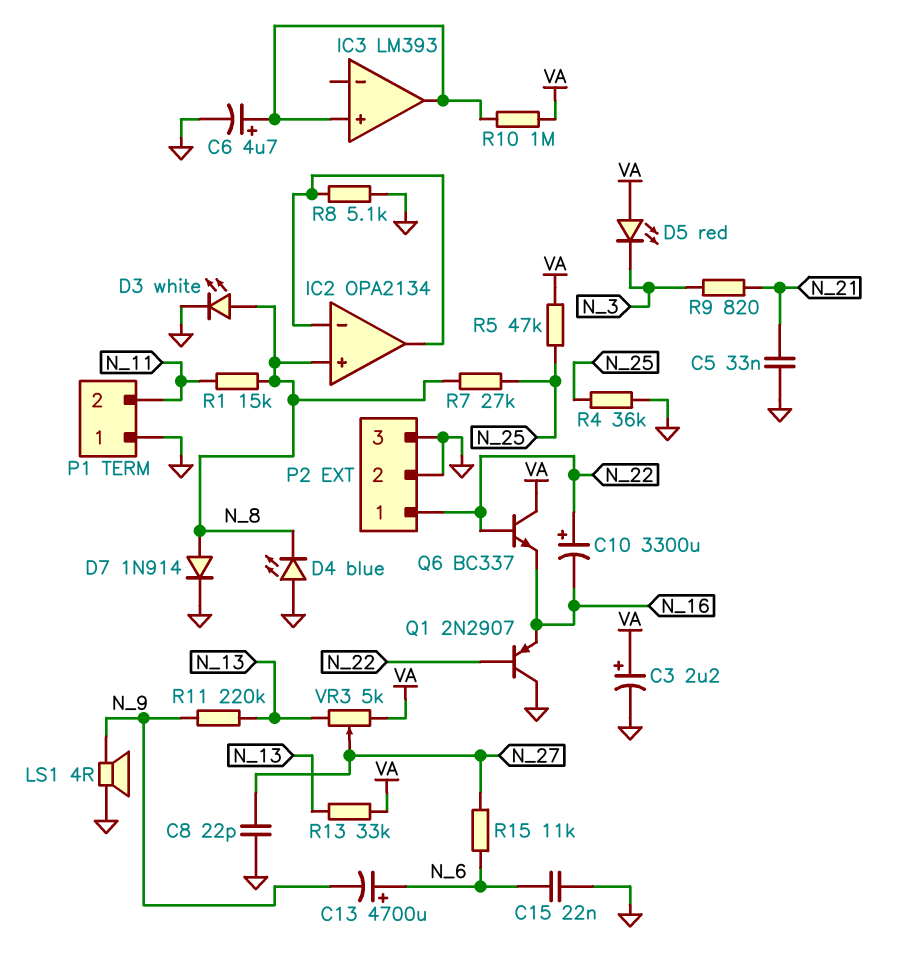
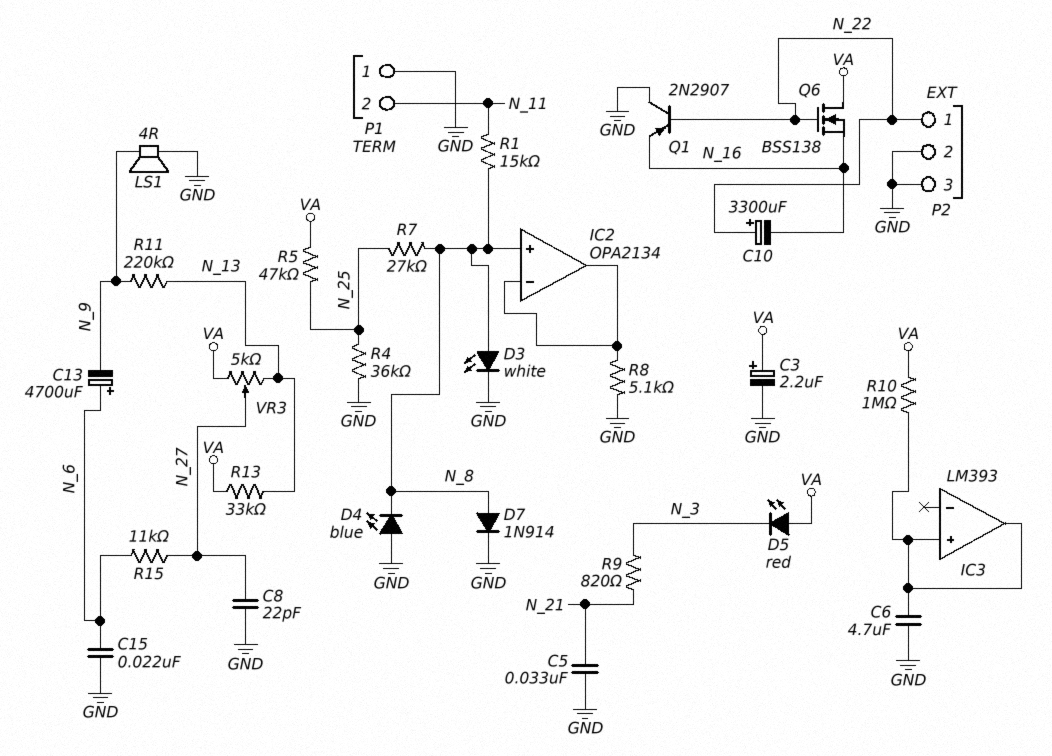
C6: 4.7uF (plus IC3/in+, minus GND) -> 4.7uF (GND, IC3/in+)
Q6: NPN BC337 (B N_22, C VA, E N_16) -> NMOS BSS138 (G N_22, D VA, S N_16)

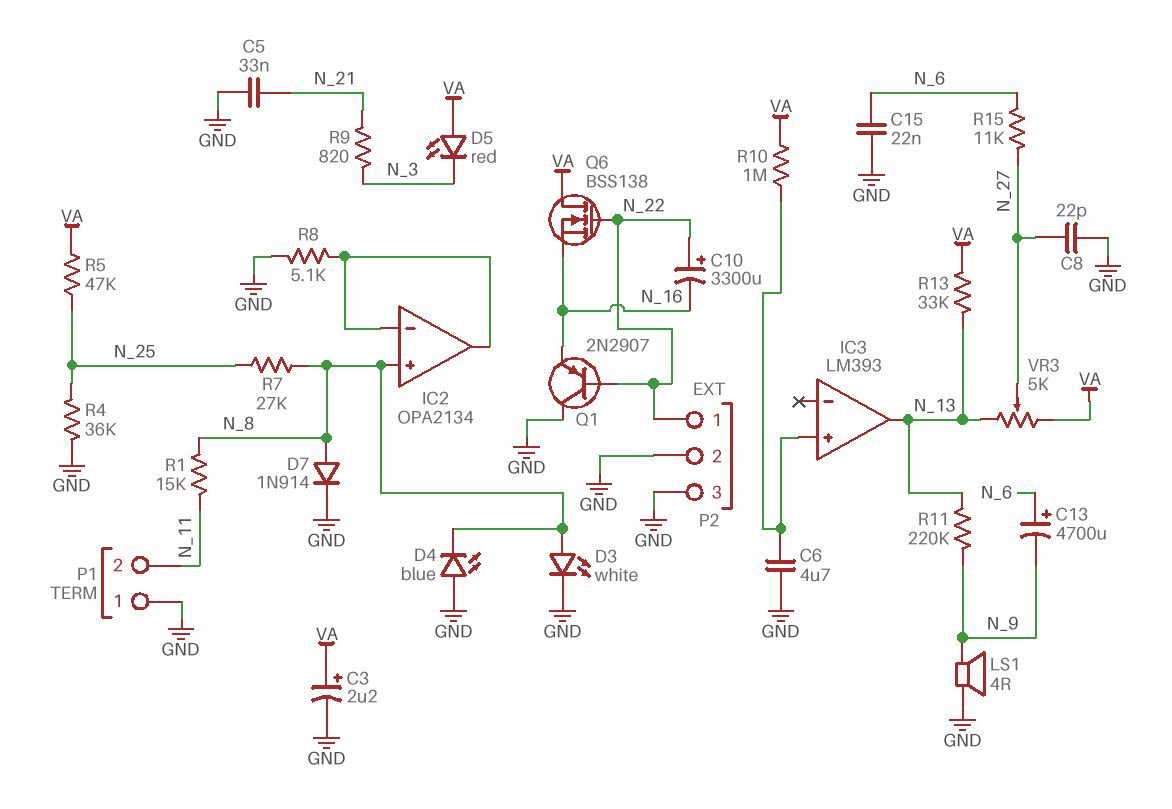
IC3 pin out: IC3/in+ -> N_13

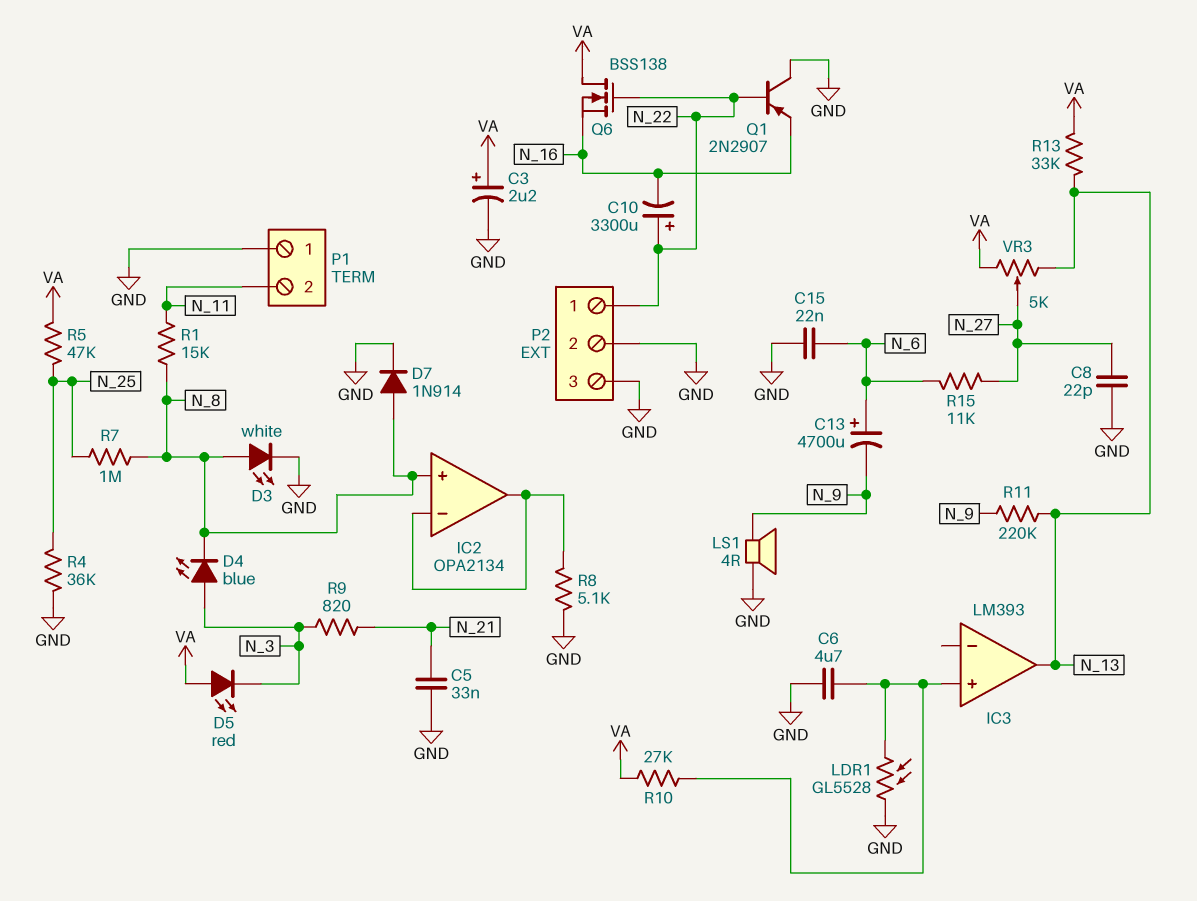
D4: LED blue (A GND, K N_8) -> LED blue (A N_3, K N_8)
LDR1: none -> GL5528 (GND, IC3/in+)
R7: 27k (N_8, N_25) -> 1M (N_8, N_25)
R10: 1M (IC3/in+, VA) -> 27k (IC3/in+, VA)

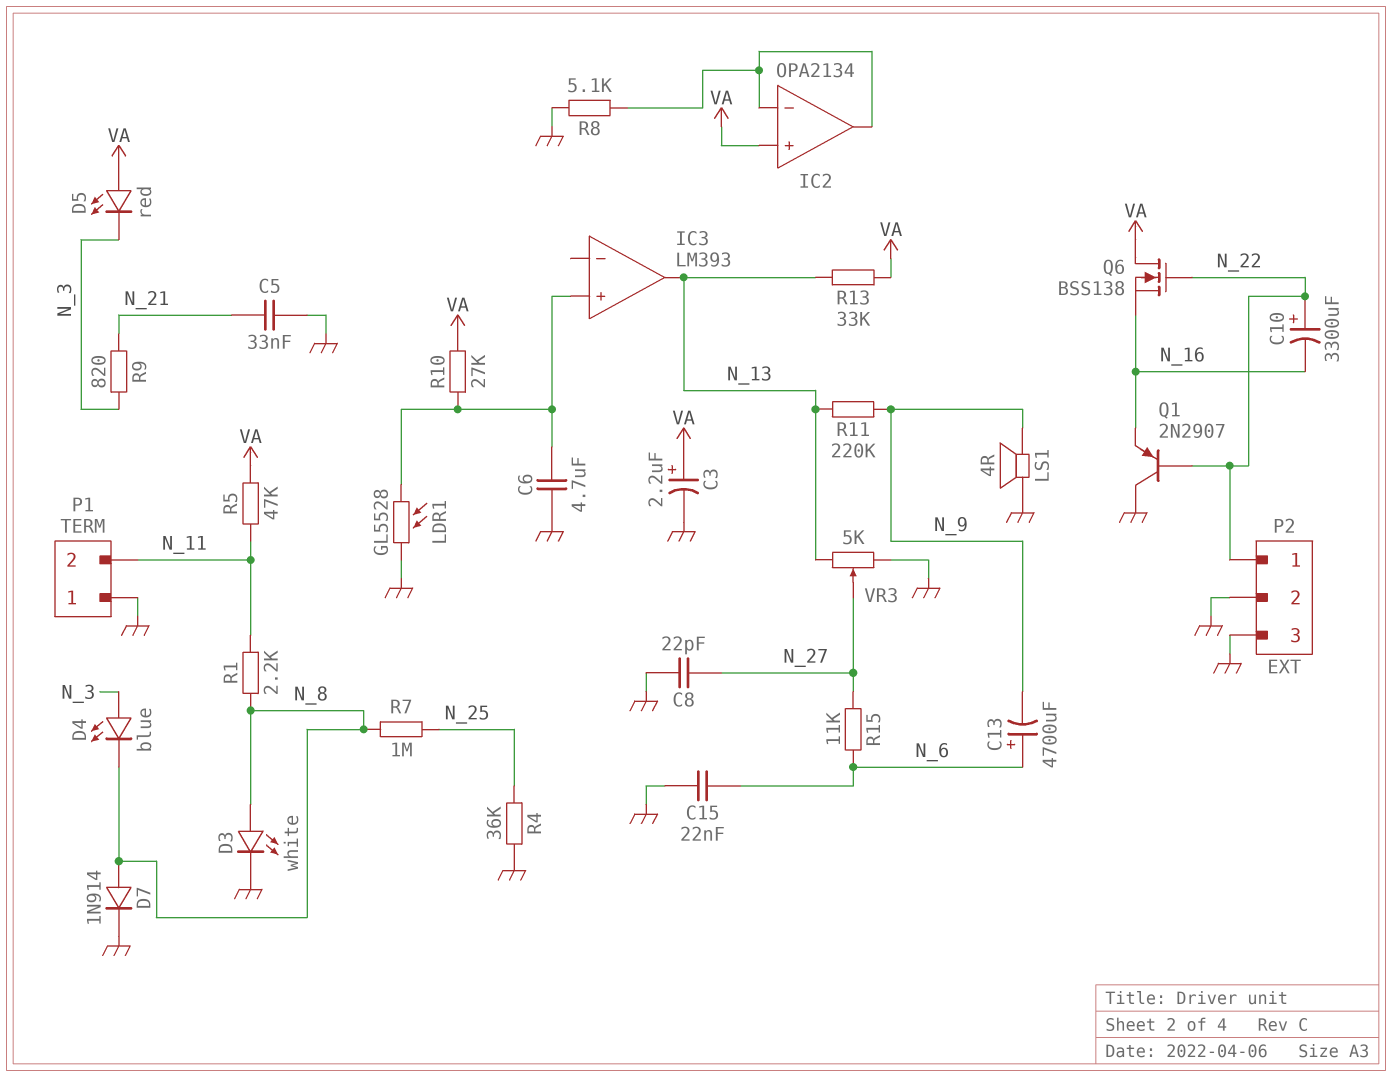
IC2 pin in+: N_8 -> VA
R1: 15k (N_8, N_11) -> 2.2k (N_8, N_11)
R5: 47k (N_25, VA) -> 47k (N_11, VA)
VR3: 5k (N_13, VA, wiper N_27) -> 5k (GND, N_13, wiper N_27)

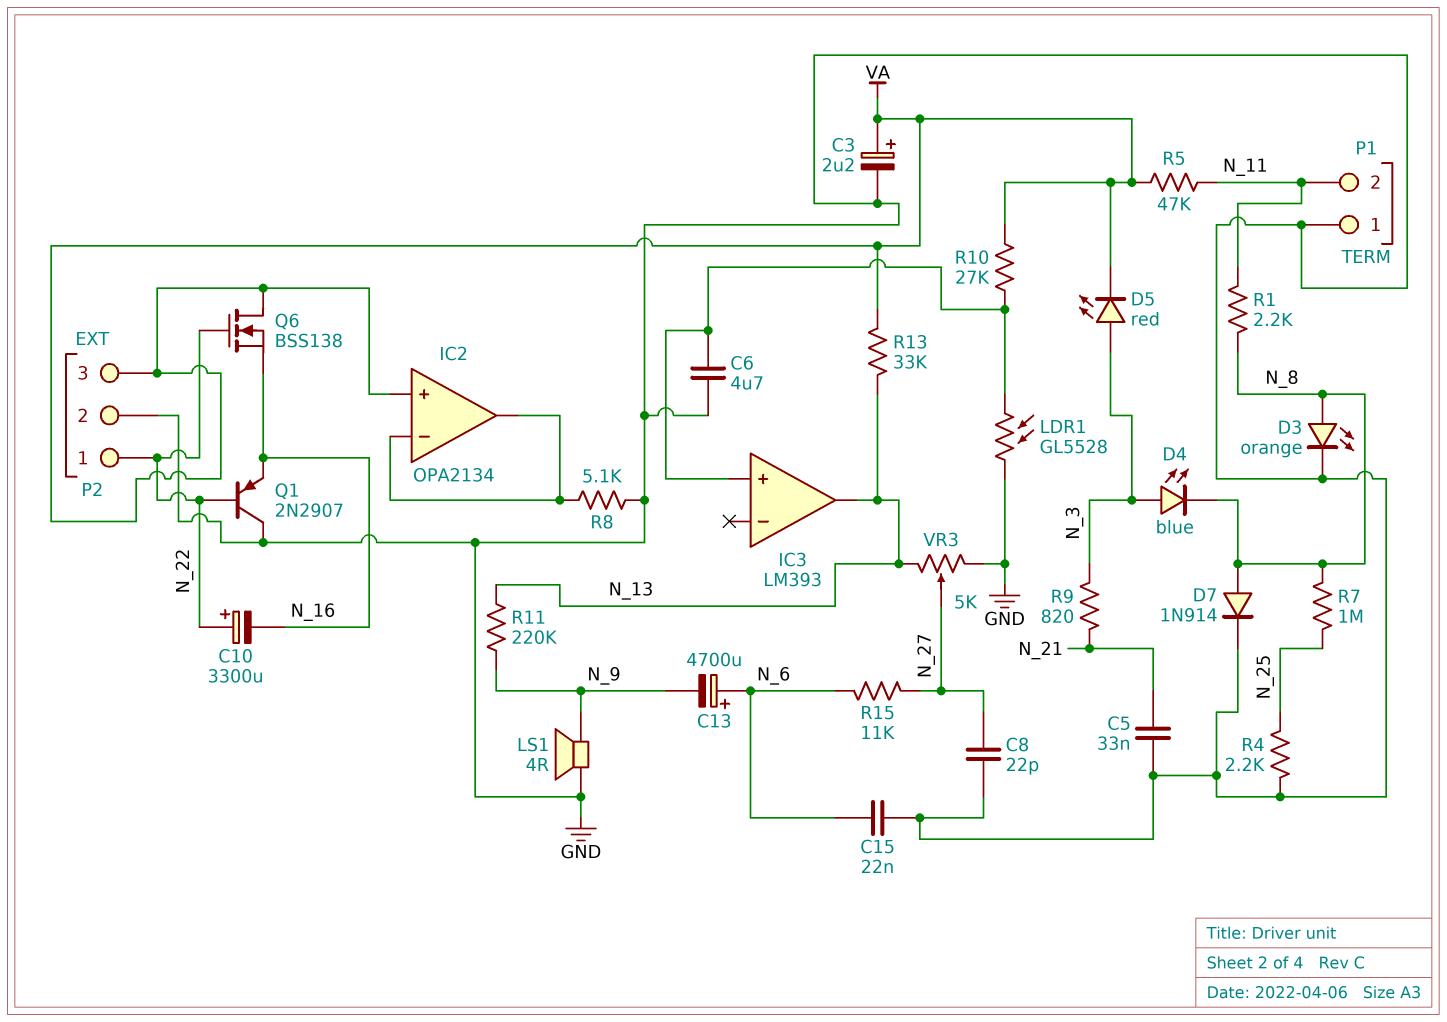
D3: LED white (A N_8, K GND) -> LED orange (A N_8, K GND)
D5: LED red (A VA, K N_3) -> LED red (A N_3, K VA)
P2 pin 3: GND -> VA
R4: 36k (GND, N_25) -> 2.2k (GND, N_25)

